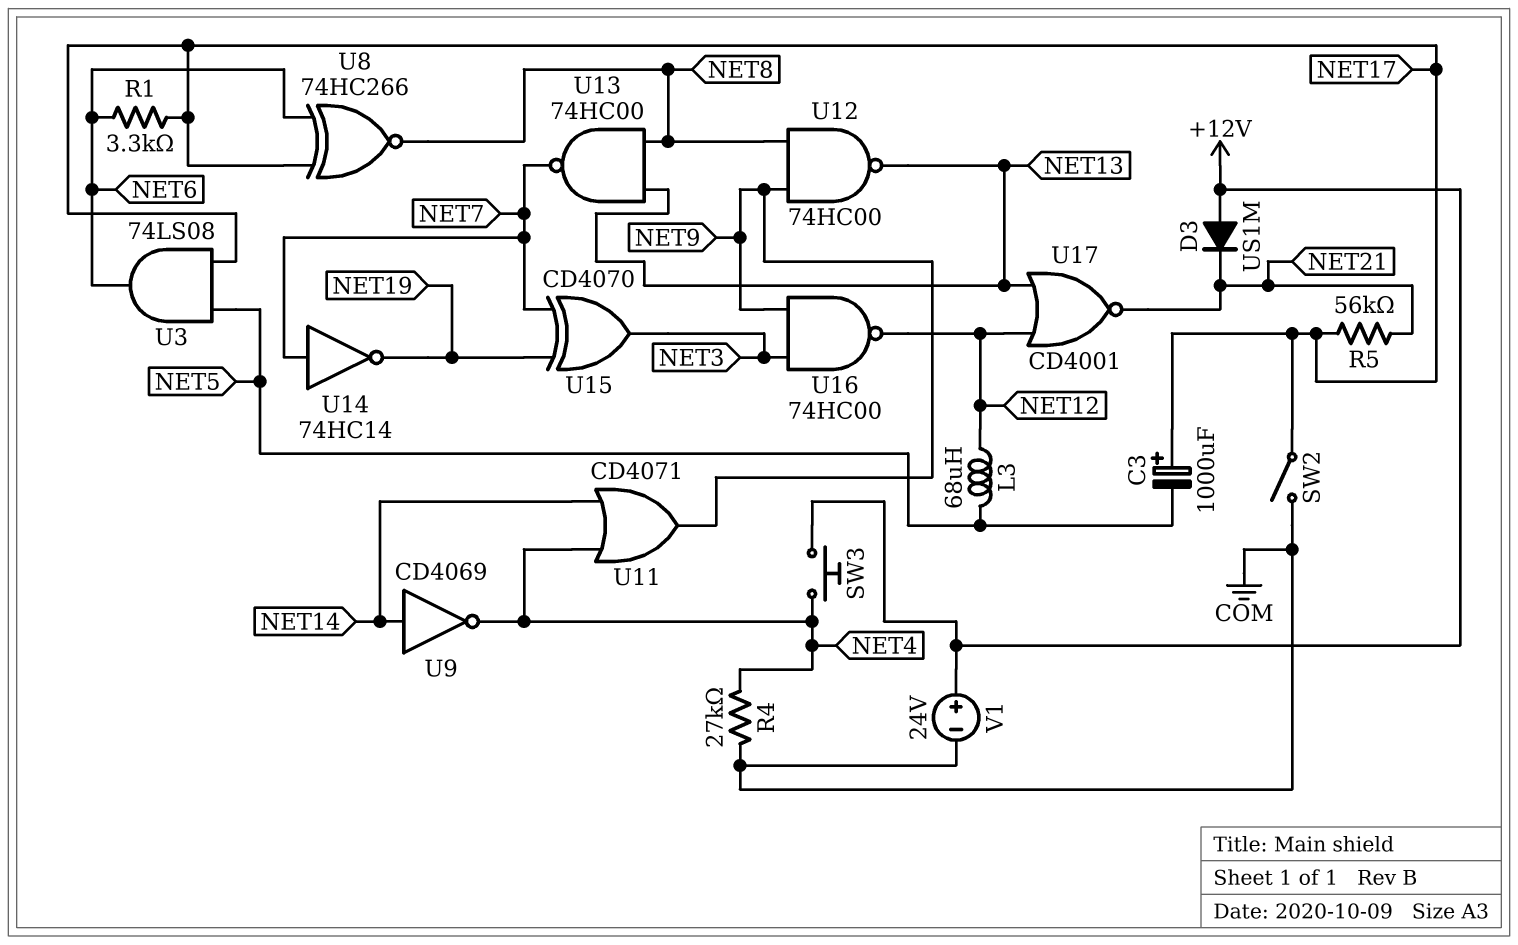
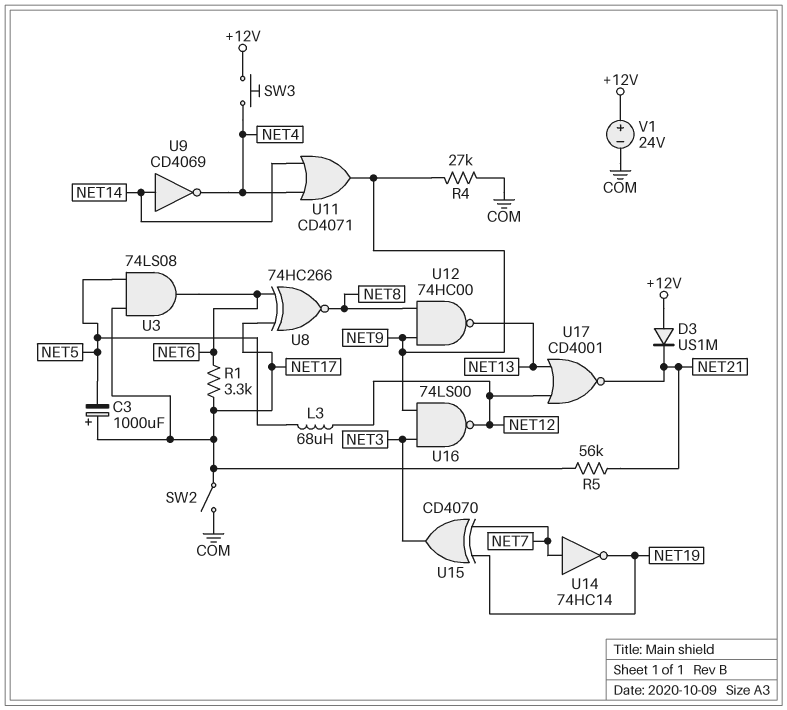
R4: 27k (COM, NET4) -> 27k (COM, NET9)
U13: NAND 74HC00 (in NET8, in NET13, out NET7) -> none
U16: NAND 74HC00 (in NET3, in NET9, out NET12) -> NAND 74LS00 (in NET3, in NET9, out NET12)

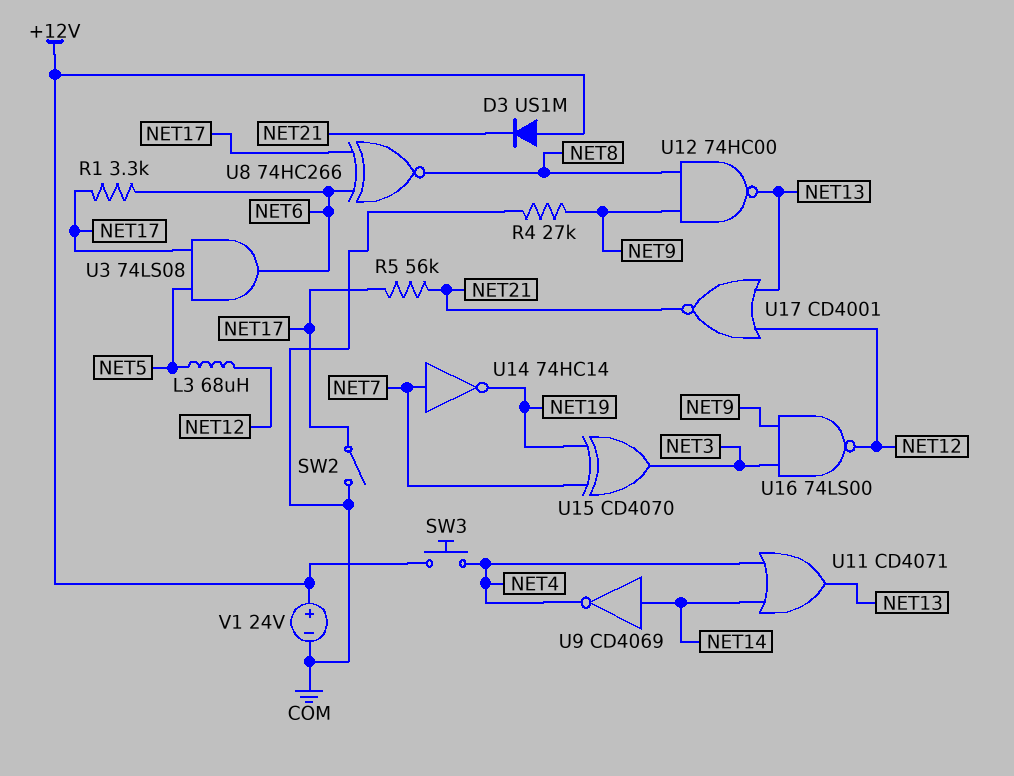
C3: 1000uF (plus NET17, minus NET5) -> none
U11: OR CD4071 (in NET4, in NET14, out NET9) -> OR CD4071 (in NET4, in NET14, out NET13)

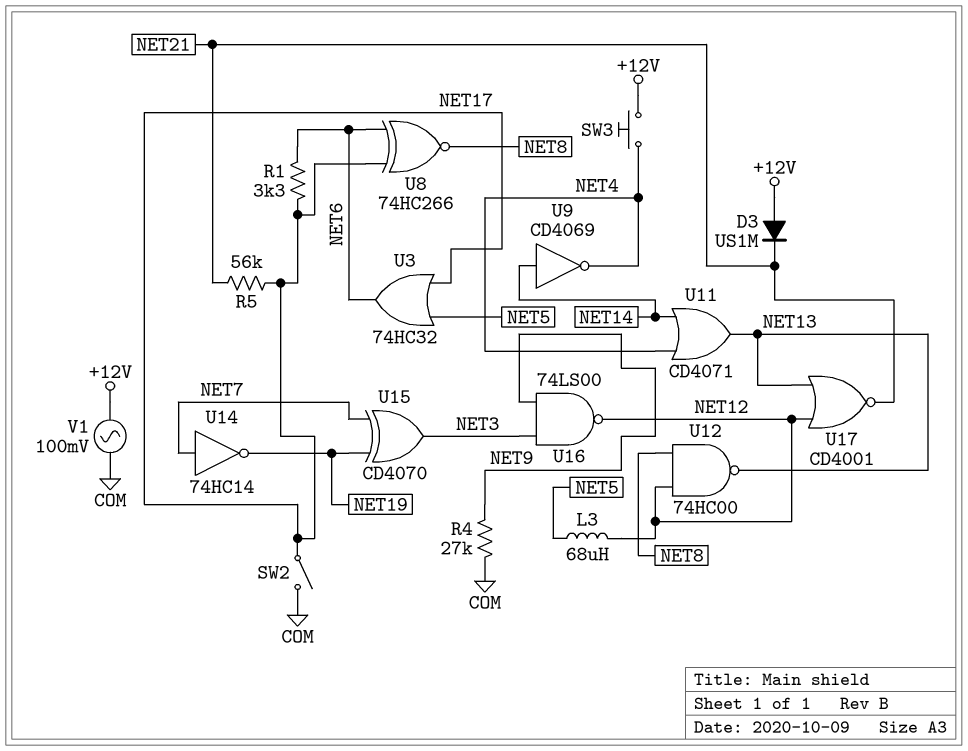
U3: AND 74LS08 (in NET5, in NET17, out NET6) -> OR 74HC32 (in NET5, in NET17, out NET6)
U12: NAND 74HC00 (in NET8, in NET9, out NET13) -> NAND 74HC00 (in NET8, in NET12, out NET13)
V1: 24V (plus +12V, minus COM) -> AC 100mV (+12V, COM)

